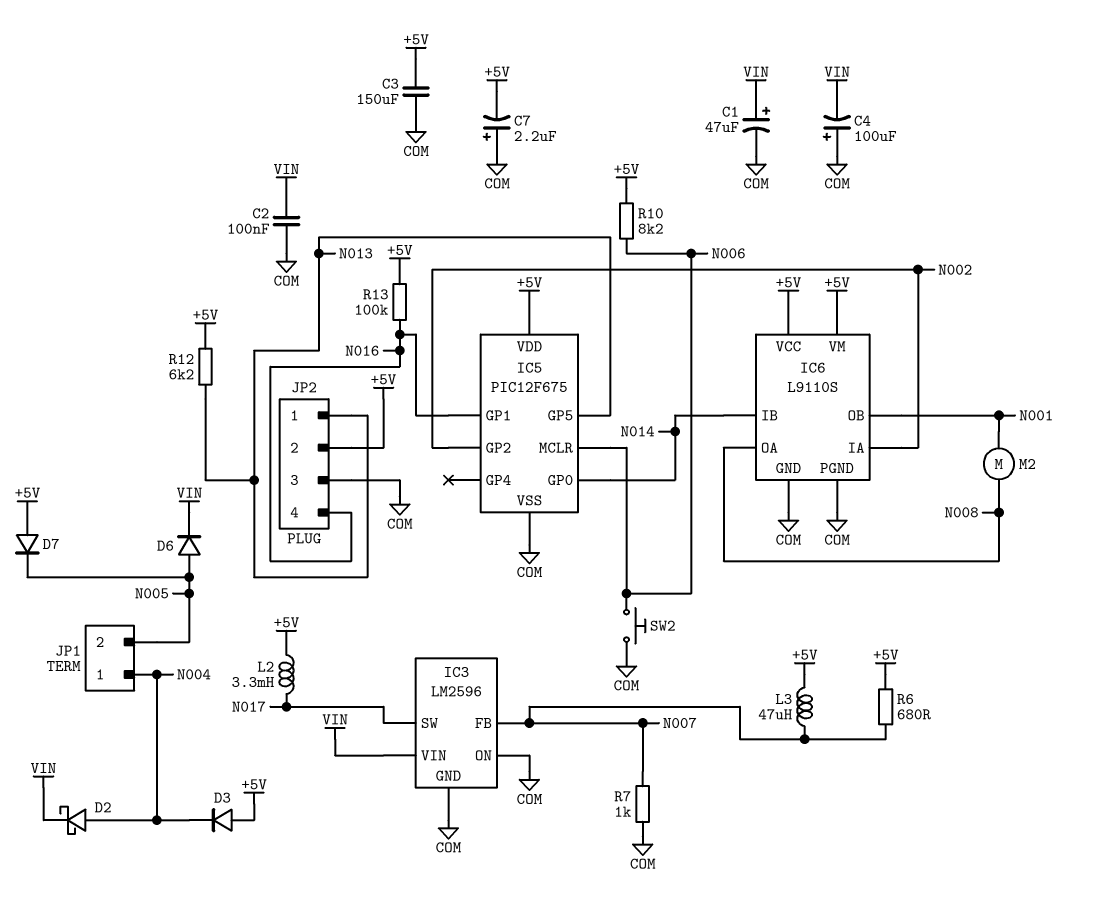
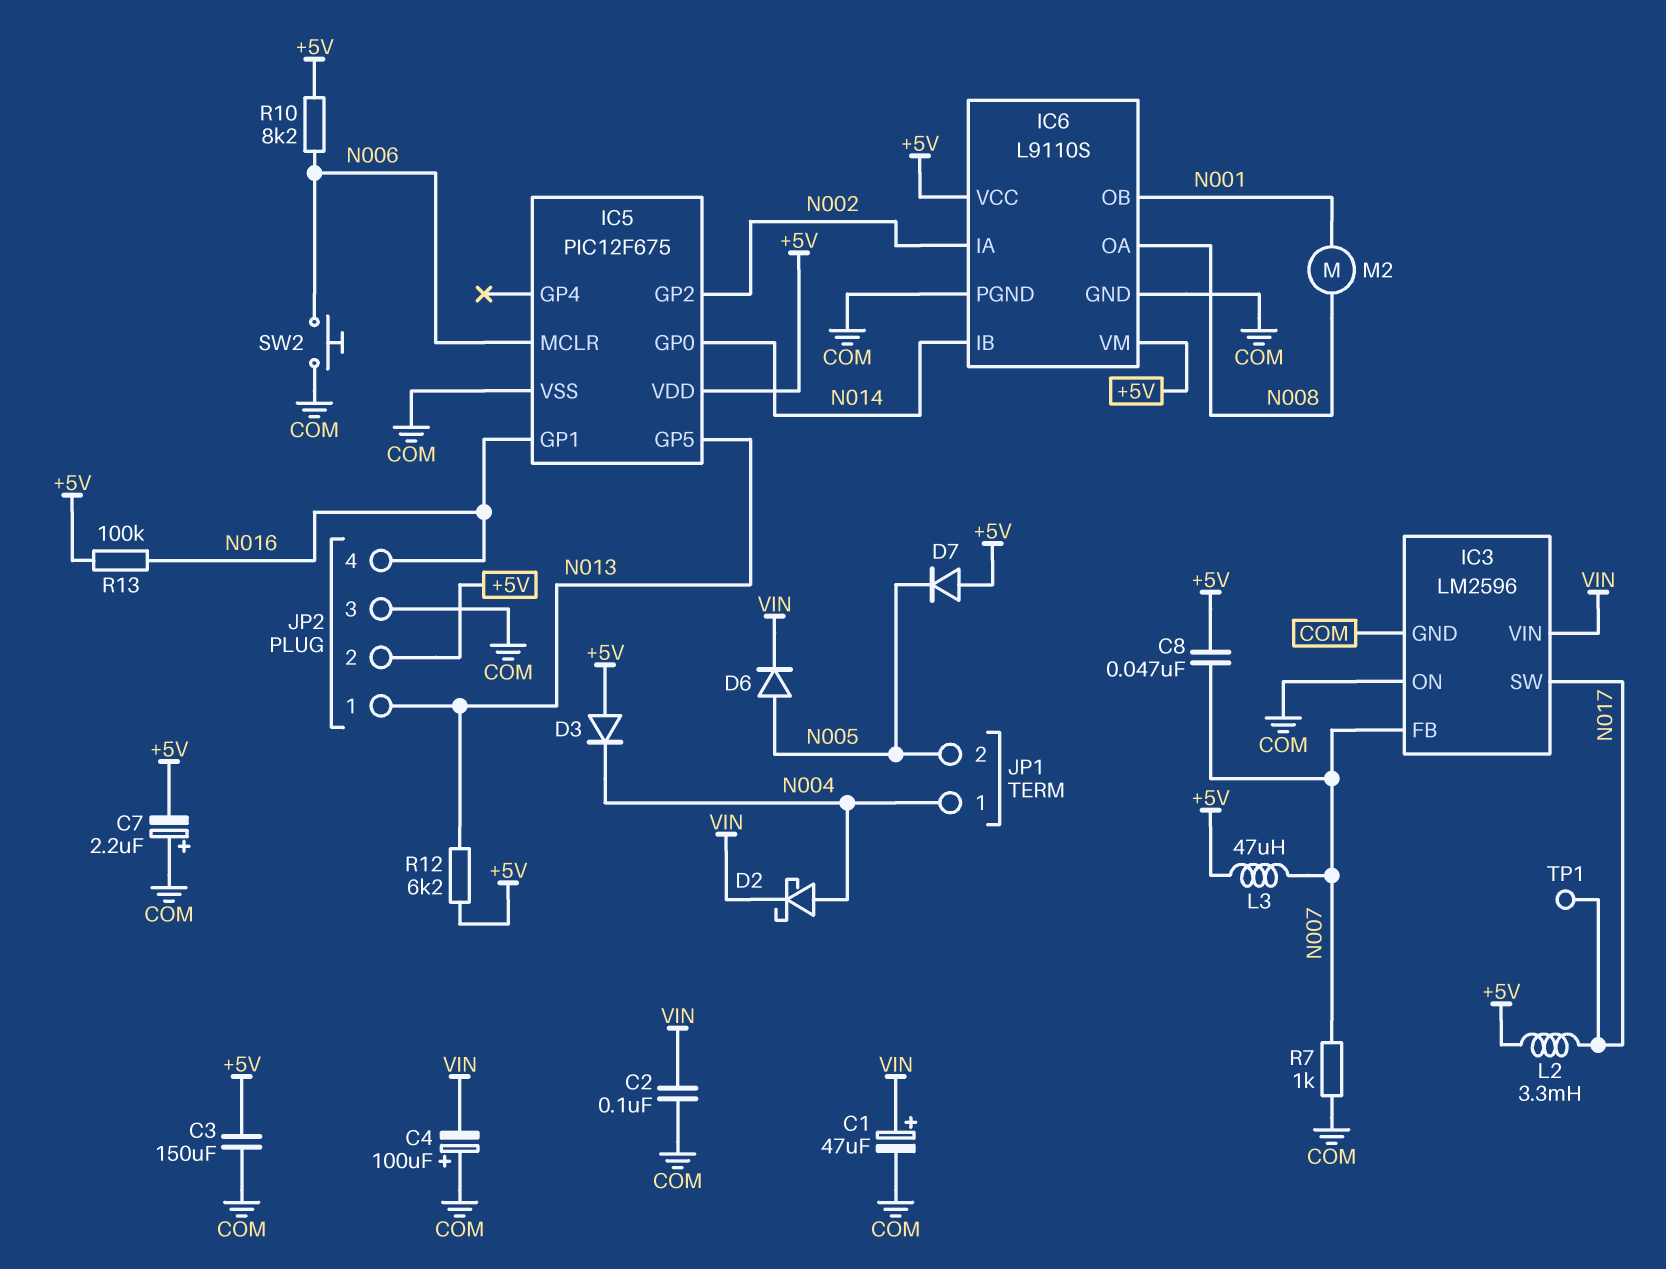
C8: none -> 47nF (+5V, N007)
R6: 680 (+5V, N007) -> none
TP1: none -> test point (N017)

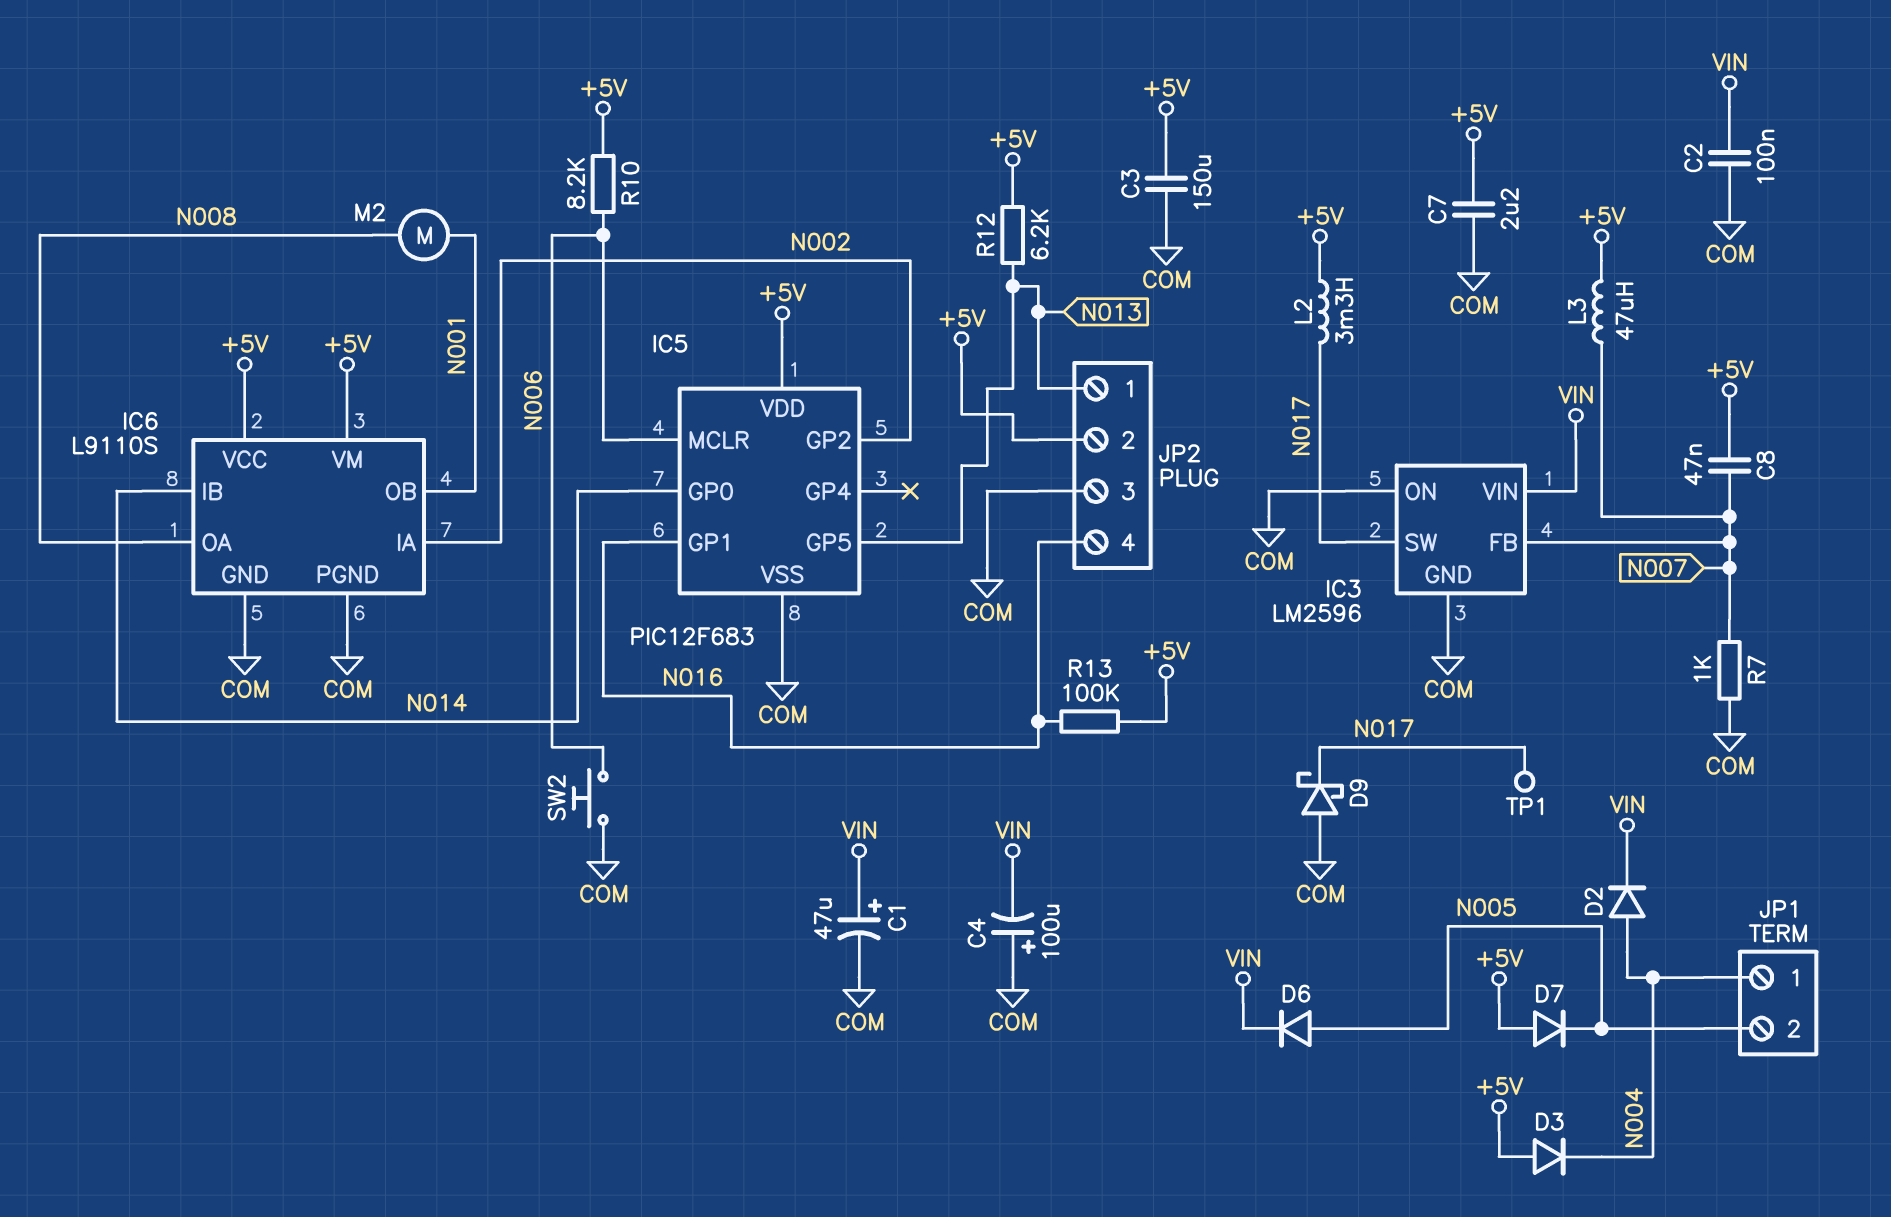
C7: 2.2uF (plus COM, minus +5V) -> 2.2uF (+5V, COM)
D2: schottky (A N004, K VIN) -> diode (A N004, K VIN)
D9: none -> schottky (A COM, K N017)
IC5: PIC12F675 -> PIC12F683

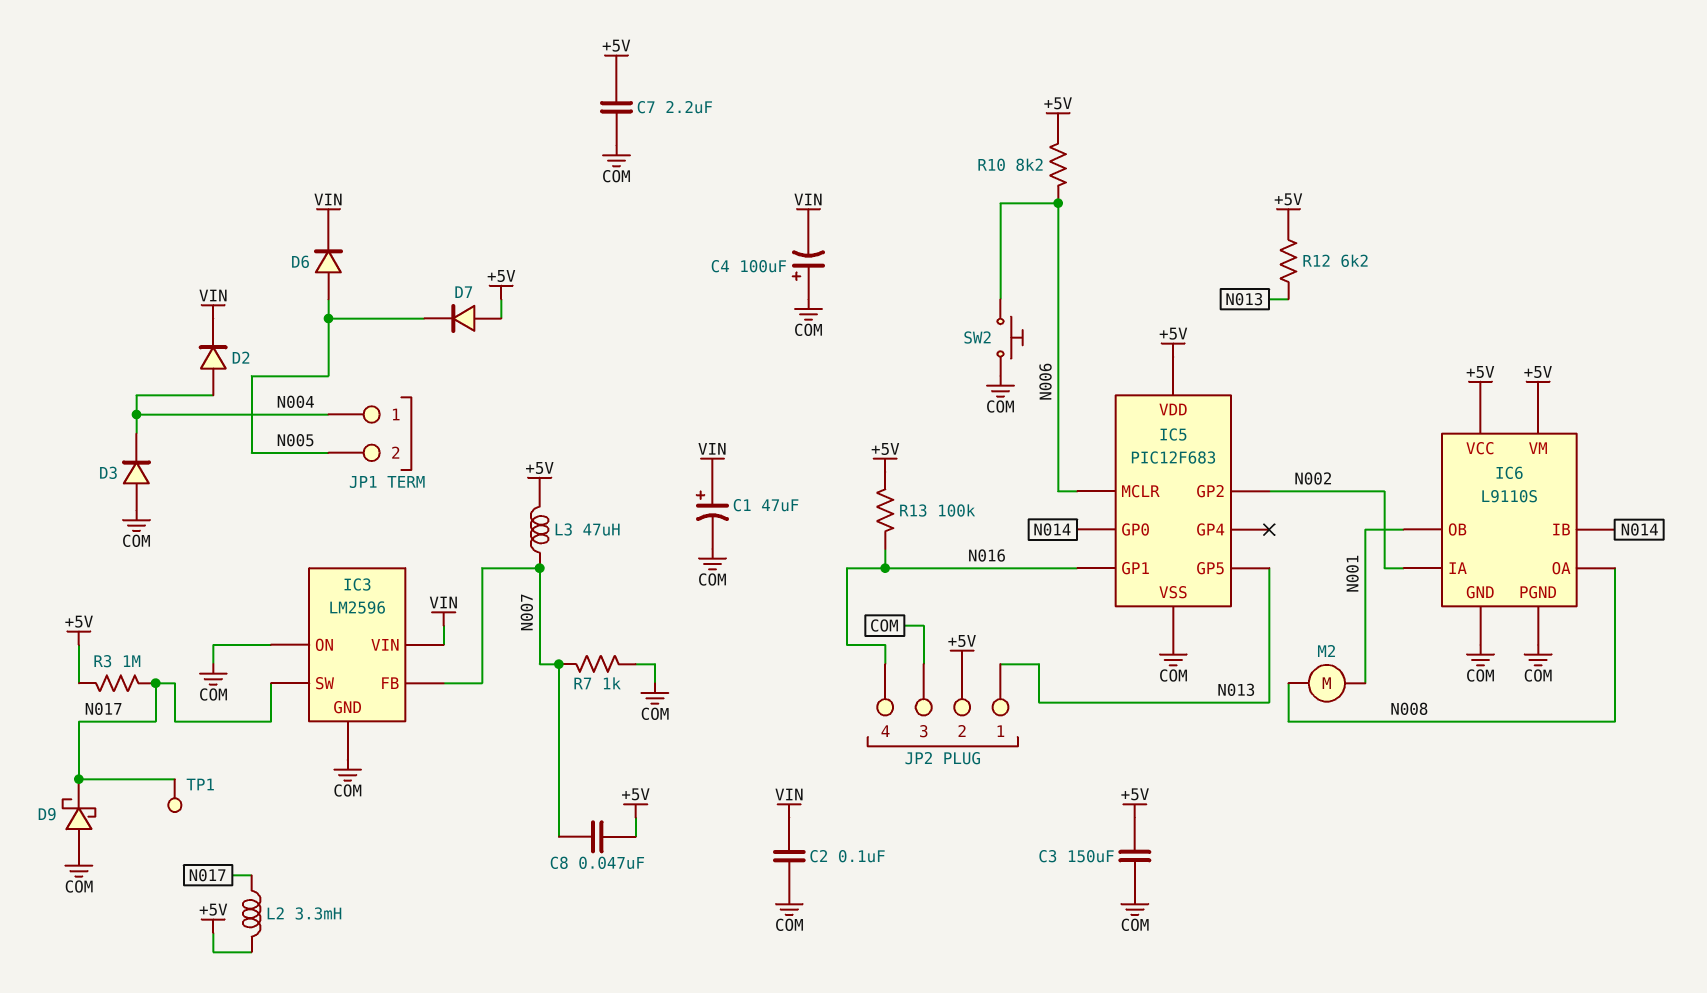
D3: diode (A +5V, K N004) -> diode (A COM, K N004)
R3: none -> 1M (+5V, N017)

